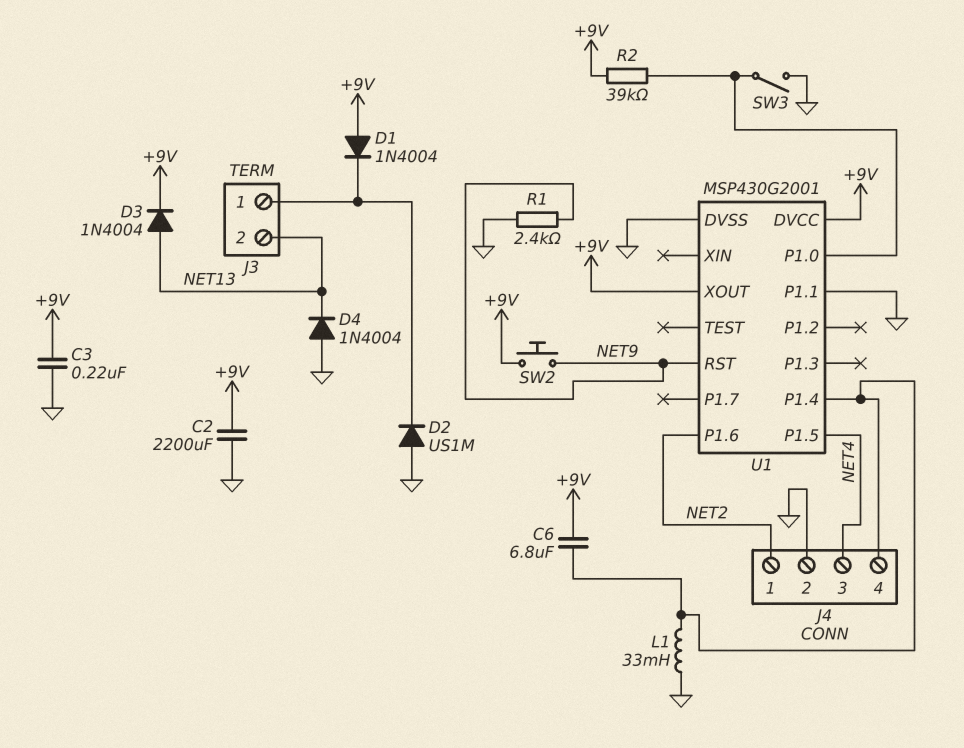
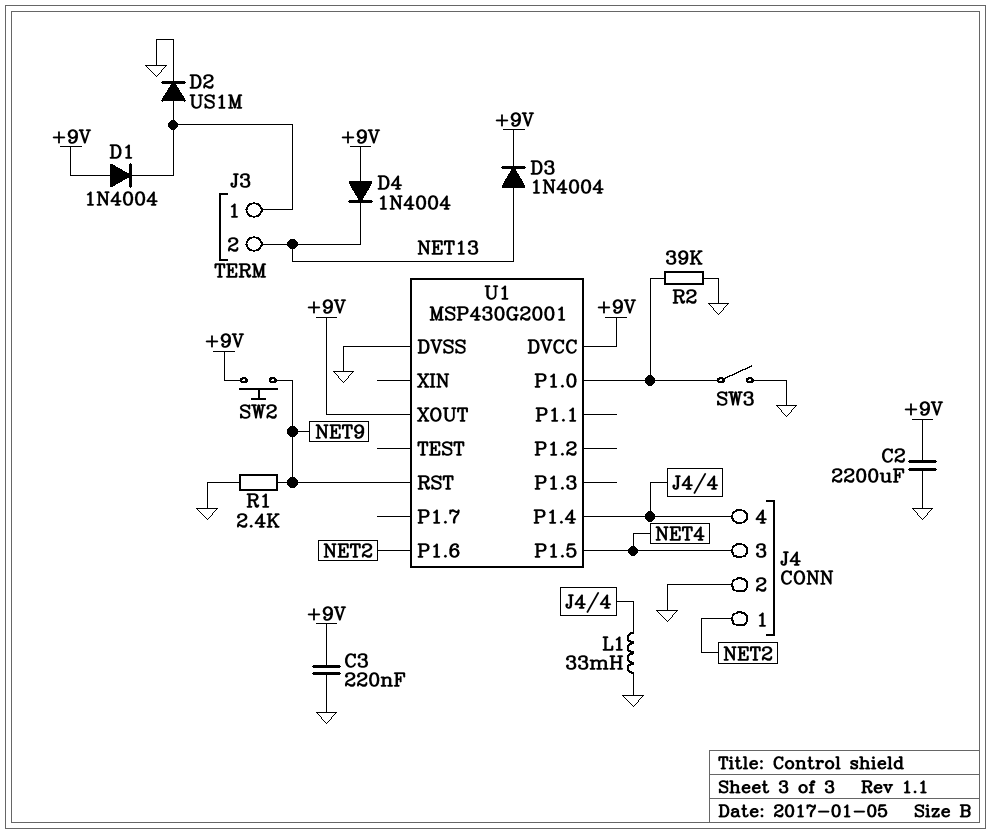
C6: 6.8uF (+9V, J4/4) -> none
D2: diode US1M (A GND, K J3/1) -> diode US1M (A J3/1, K GND)
D4: diode 1N4004 (A GND, K NET13) -> diode 1N4004 (A +9V, K NET13)
R2: 39k (+9V, U1/P1.0) -> 39k (GND, U1/P1.0)
U1 pin P1.1: GND -> none

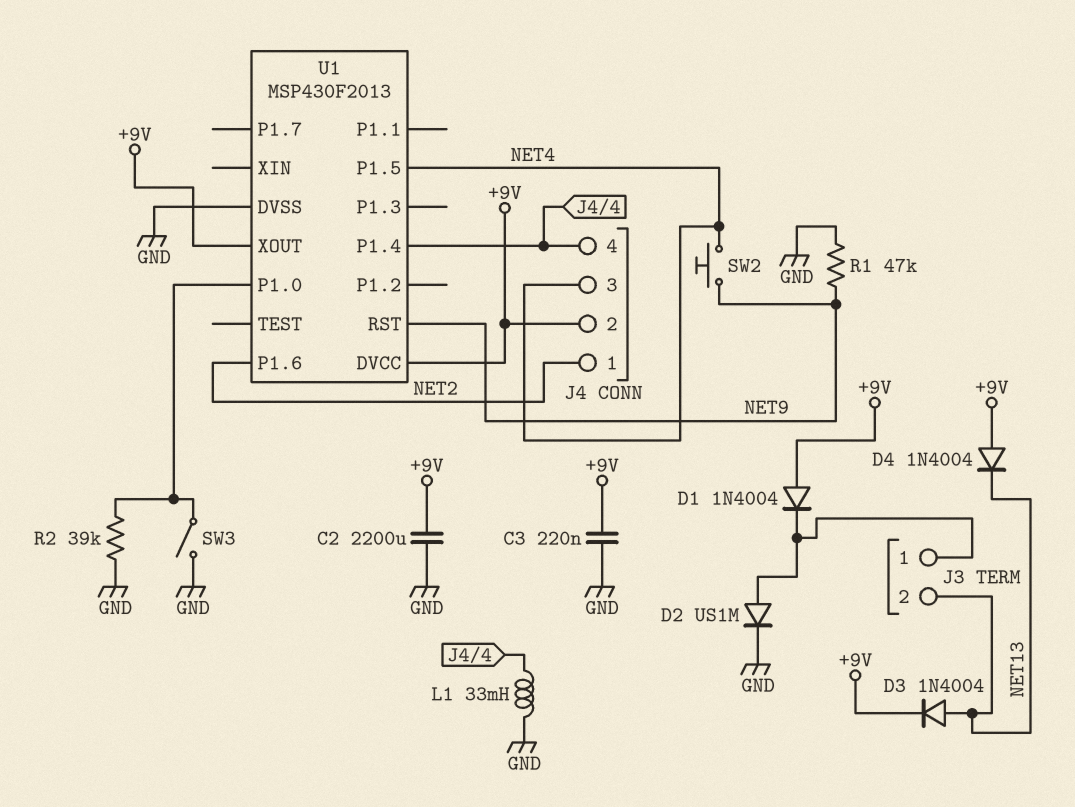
J4 pin 2: GND -> +9V
R1: 2.4k (GND, NET9) -> 47k (GND, NET9)
SW2: button (+9V, NET9) -> button (NET4, NET9)
U1: MSP430G2001 -> MSP430F2013

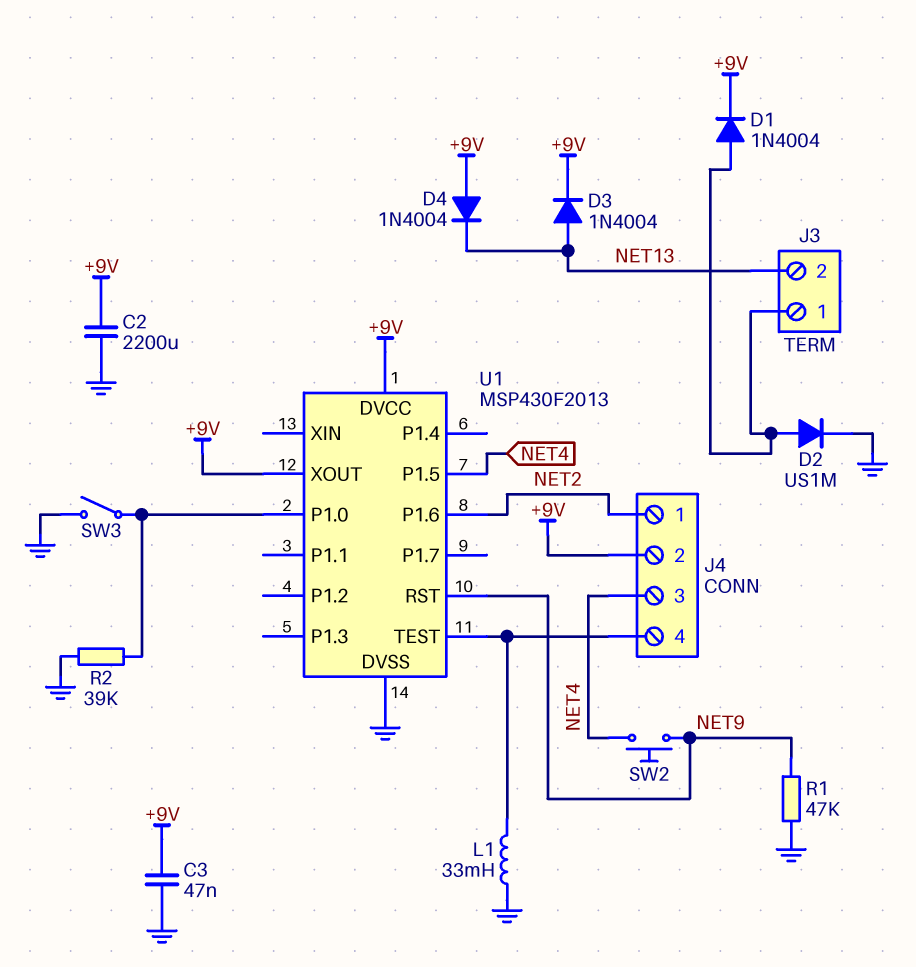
C3: 220nF (+9V, GND) -> 47nF (+9V, GND)
D1: diode 1N4004 (A +9V, K J3/1) -> diode 1N4004 (A J3/1, K +9V)
U1 pin P1.4: J4/4 -> none
U1 pin TEST: none -> J4/4

